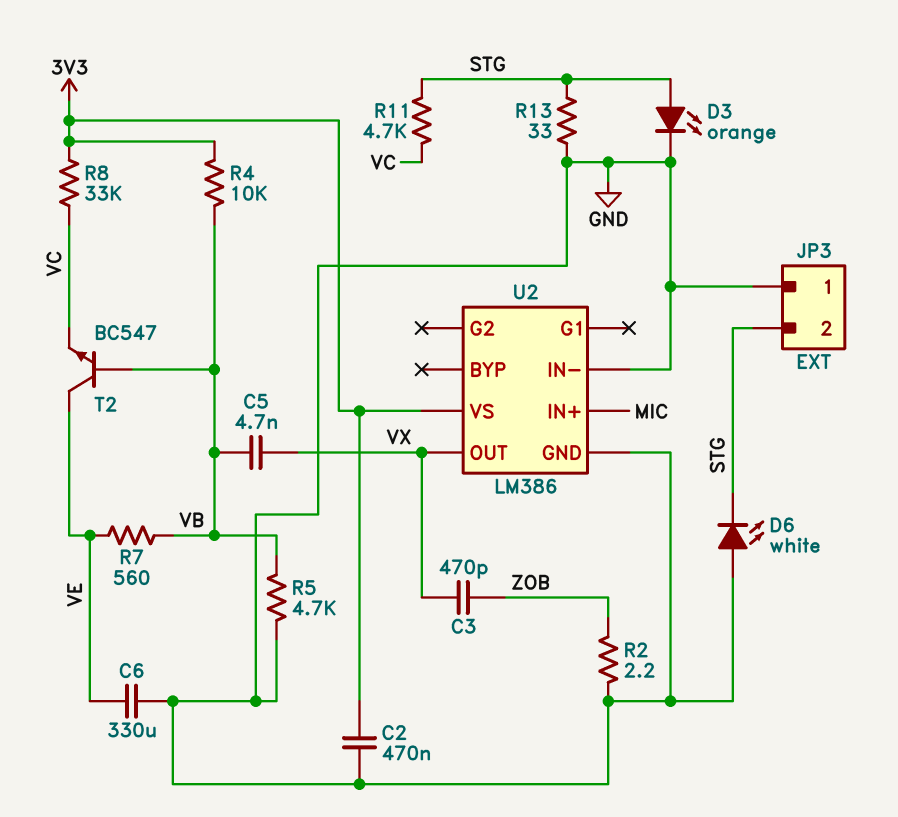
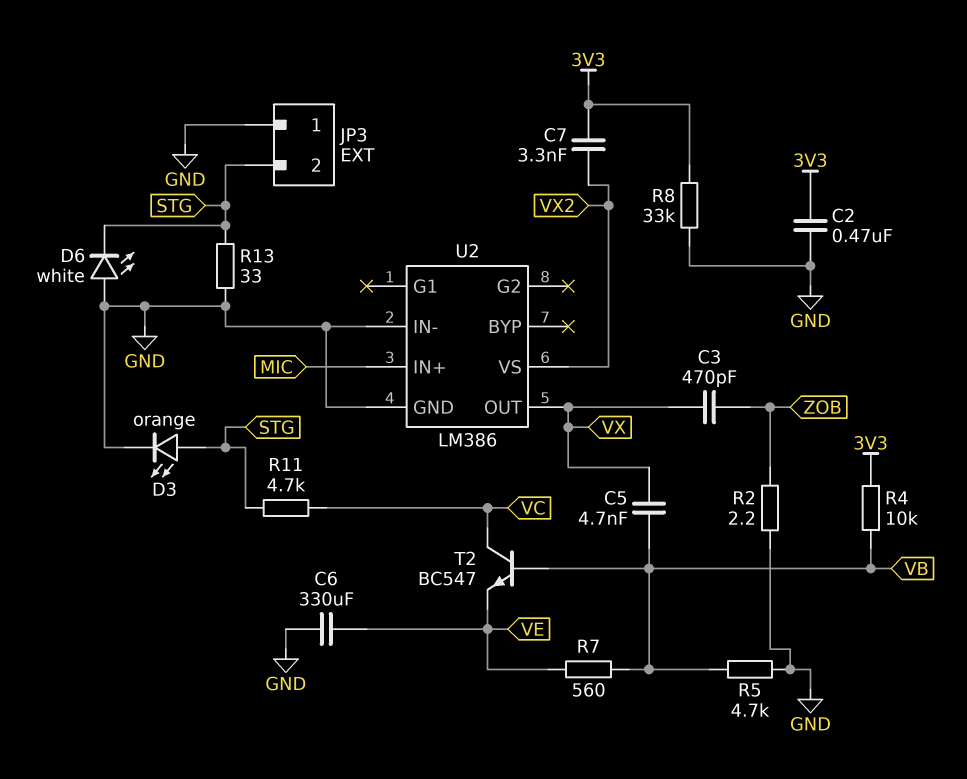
C7: none -> 3.3nF (3V3, VX2)
R8: 33k (3V3, VC) -> 33k (3V3, GND)
T2: NPN BC547 (B VB, C VE, E VC) -> NPN BC547 (B VB, C VC, E VE)
U2 pin VS: 3V3 -> VX2

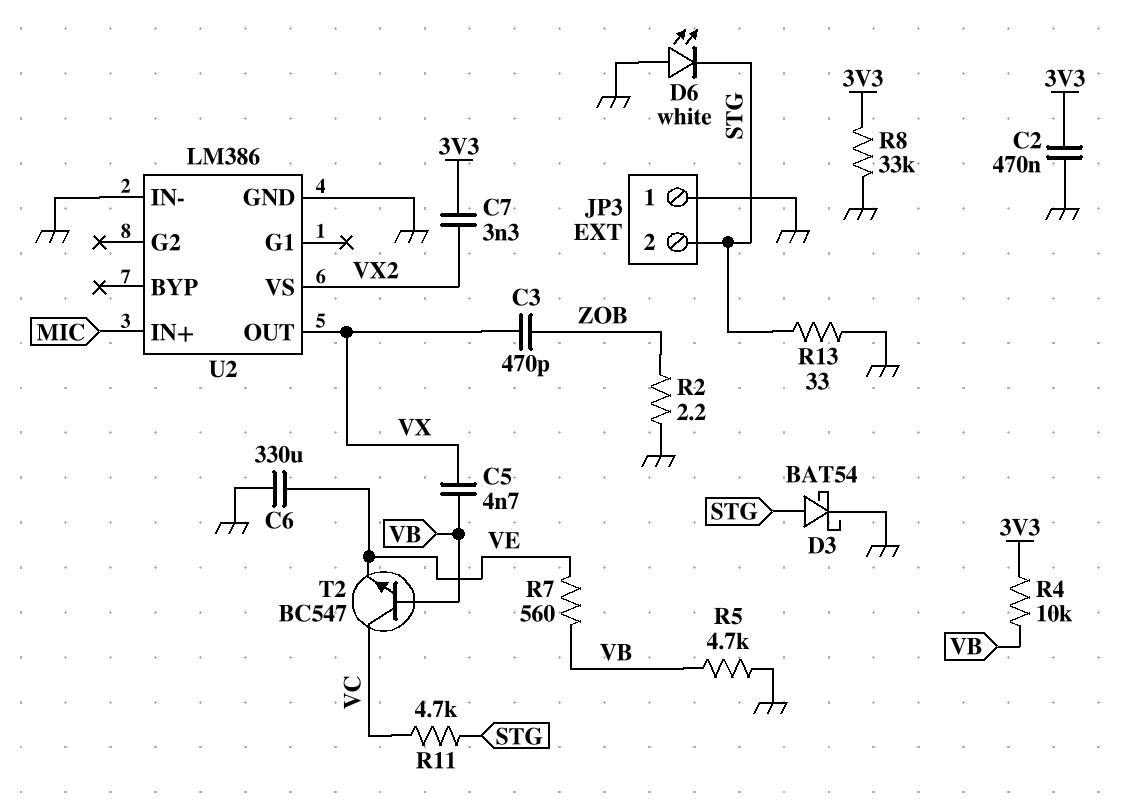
D3: LED orange (A STG, K GND) -> schottky BAT54 (A STG, K GND)

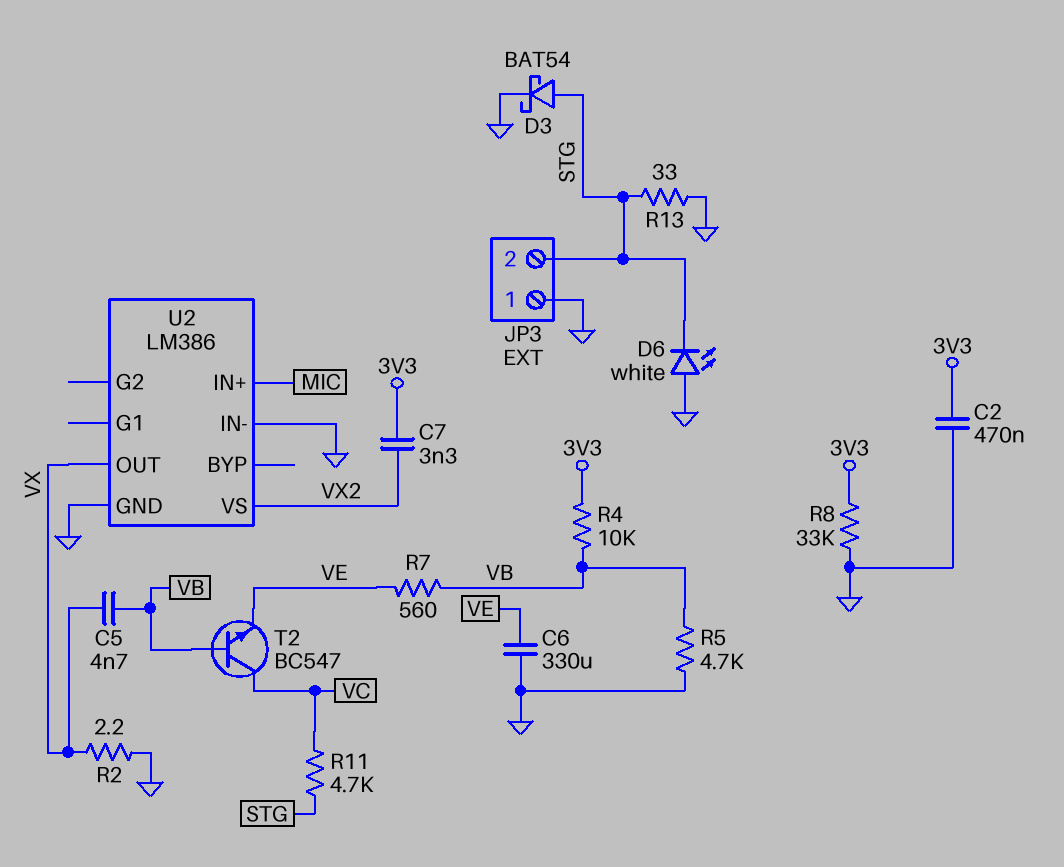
C3: 470pF (VX, ZOB) -> none
R2: 2.2 (GND, ZOB) -> 2.2 (GND, VX)

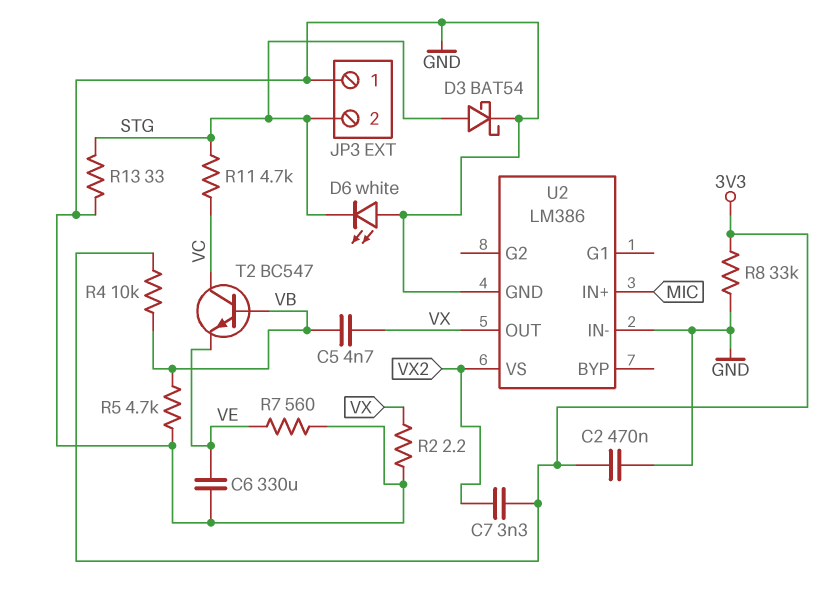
R7: 560 (VB, VE) -> 560 (GND, VE)

